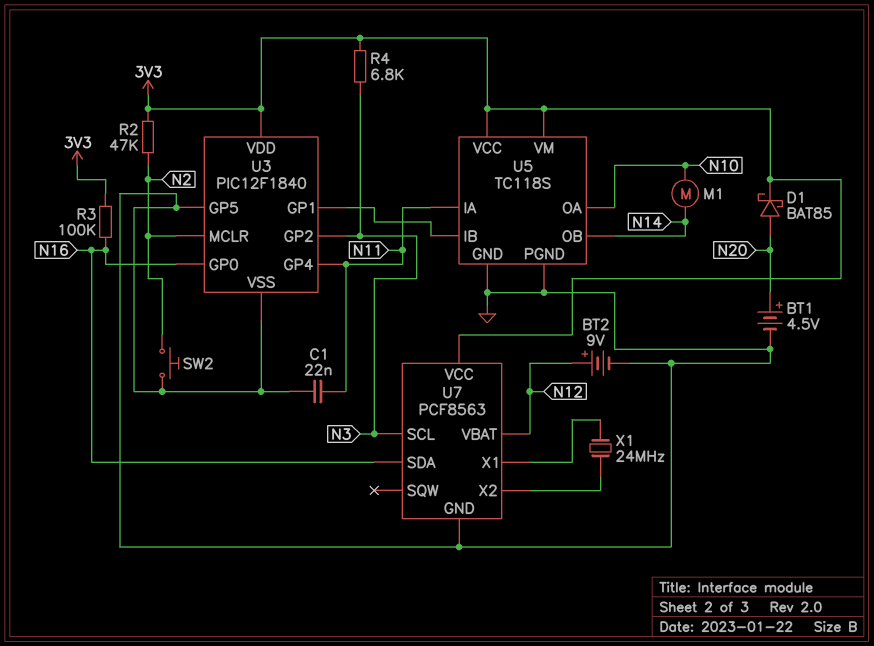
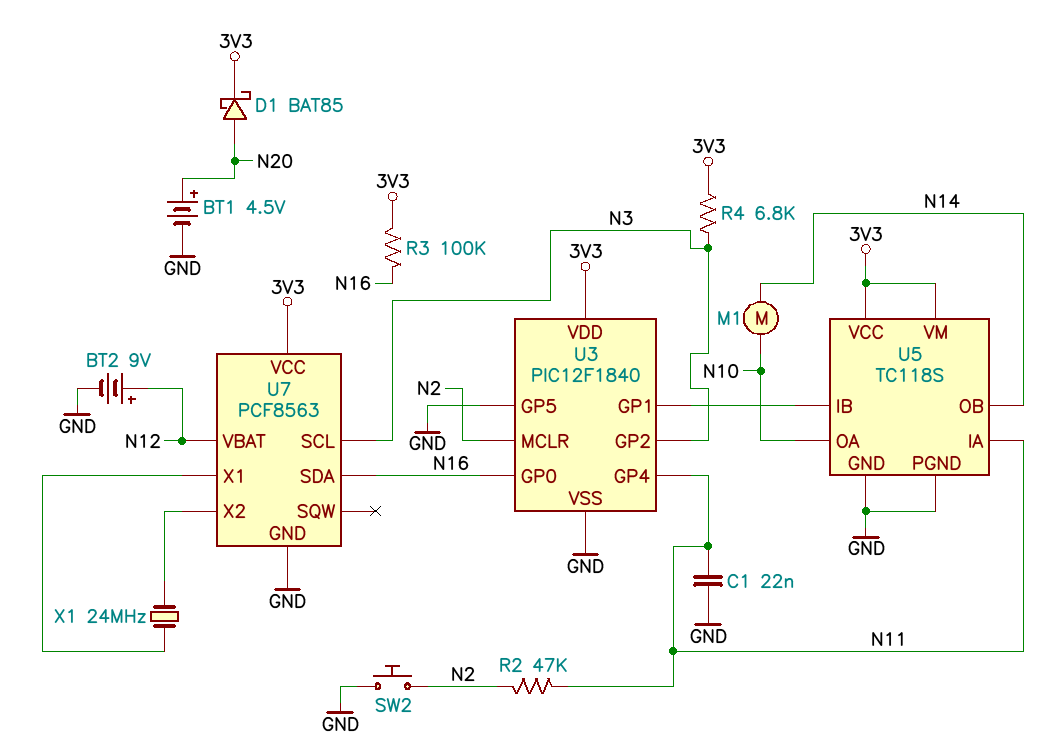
R2: 47k (3V3, N2) -> 47k (N2, N11)

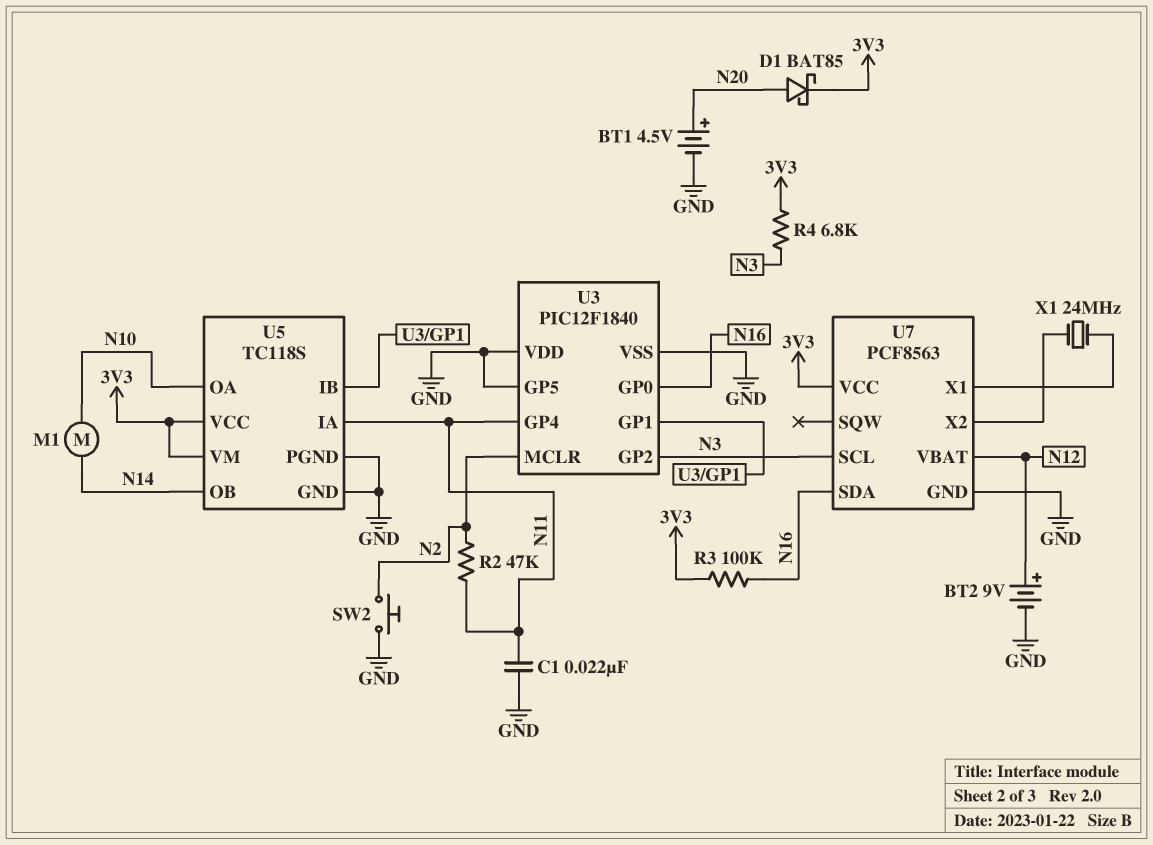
U3 pin VDD: 3V3 -> GND

